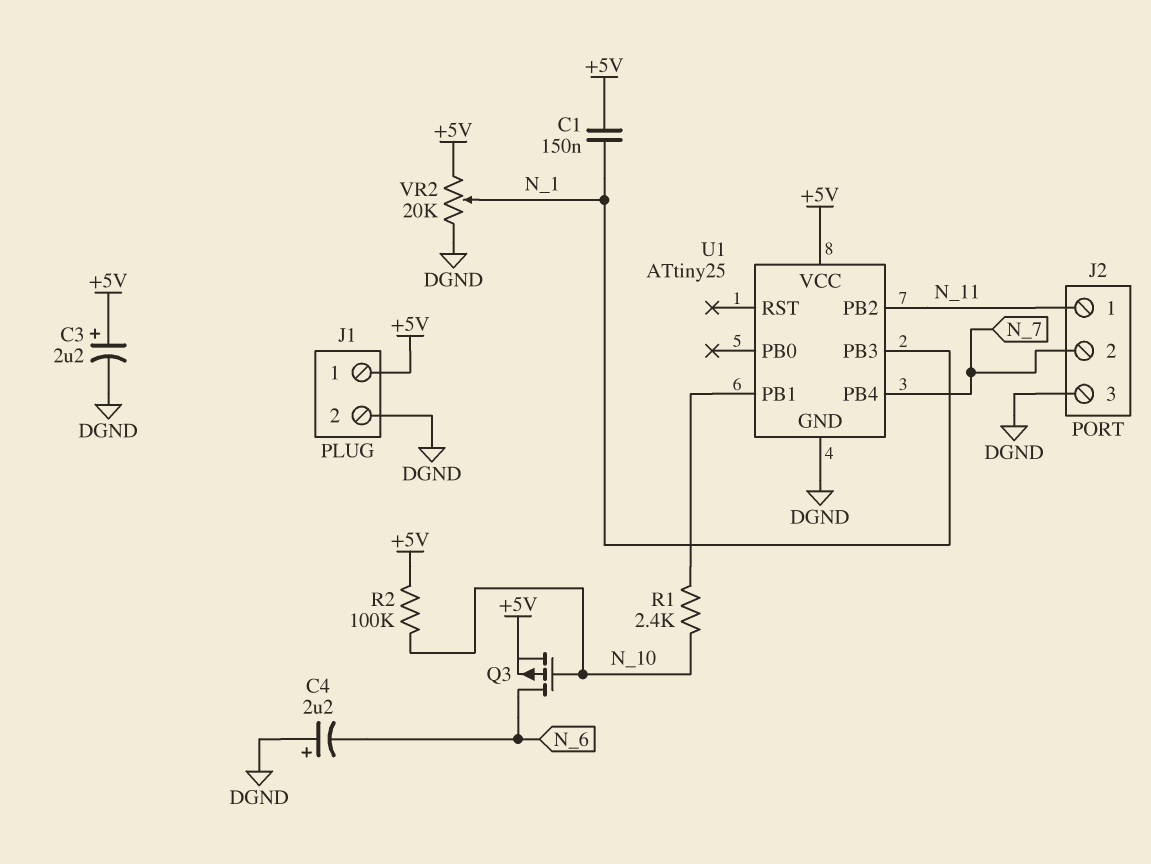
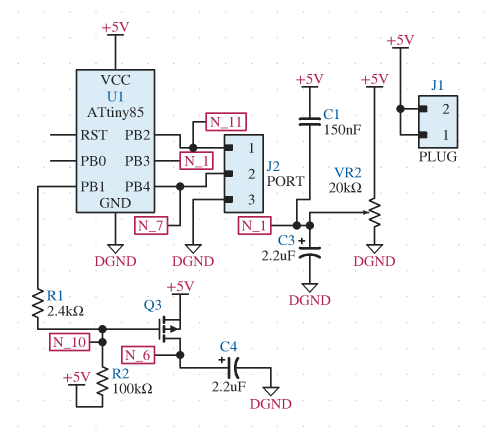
C3: 2.2uF (plus +5V, minus DGND) -> 2.2uF (plus N_1, minus DGND)
C4: 2.2uF (plus DGND, minus N_6) -> 2.2uF (plus N_6, minus DGND)
J1 pin 2: DGND -> +5V
U1: ATtiny25 -> ATtiny85

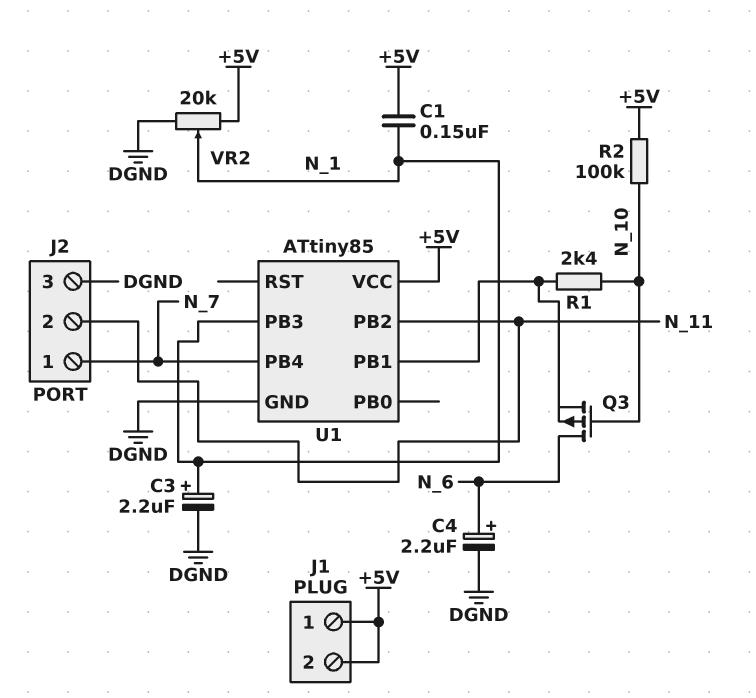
J2 pin 1: N_11 -> N_7
J2 pin 2: N_7 -> N_11
Q3: PMOS (G N_10, D N_6, S +5V) -> PMOS (G N_10, D N_6, S U1/PB1)

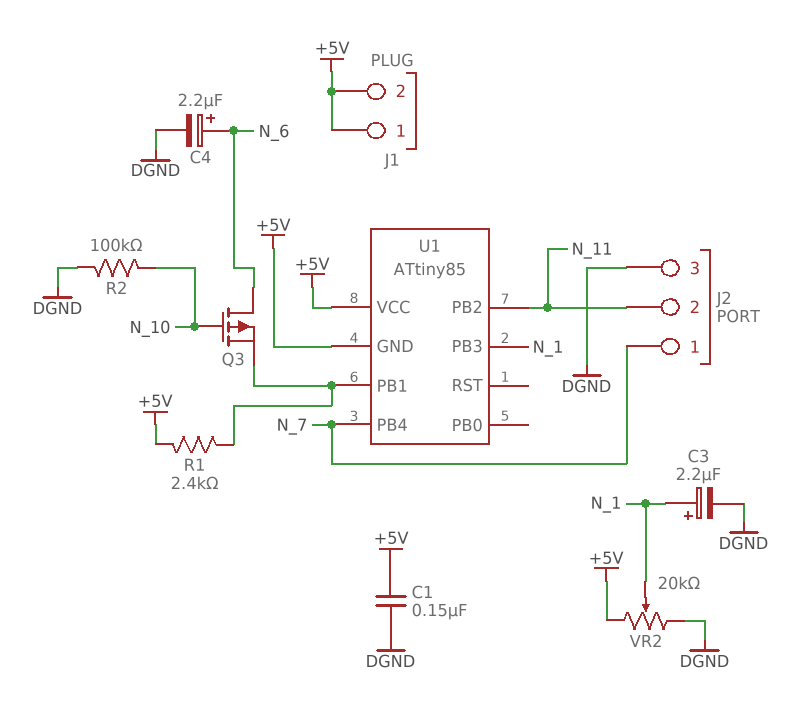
C1: 150nF (+5V, N_1) -> 150nF (+5V, DGND)
R1: 2.4k (N_10, U1/PB1) -> 2.4k (+5V, U1/PB1)
R2: 100k (+5V, N_10) -> 100k (DGND, N_10)
U1 pin GND: DGND -> +5V

